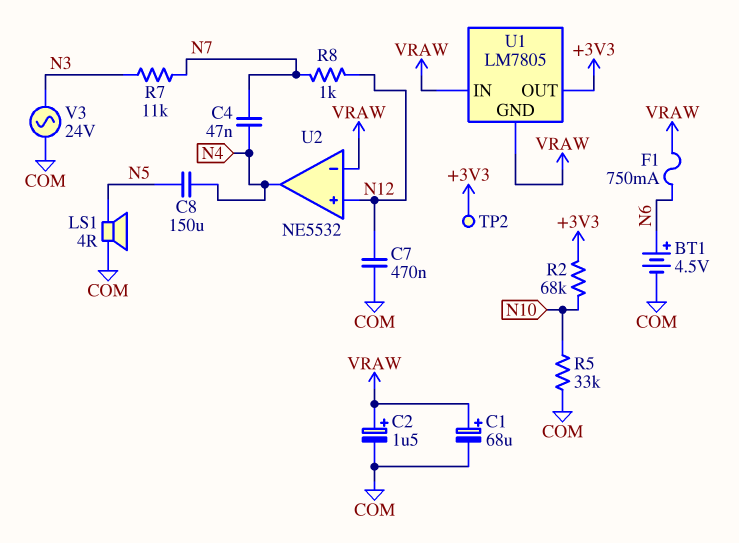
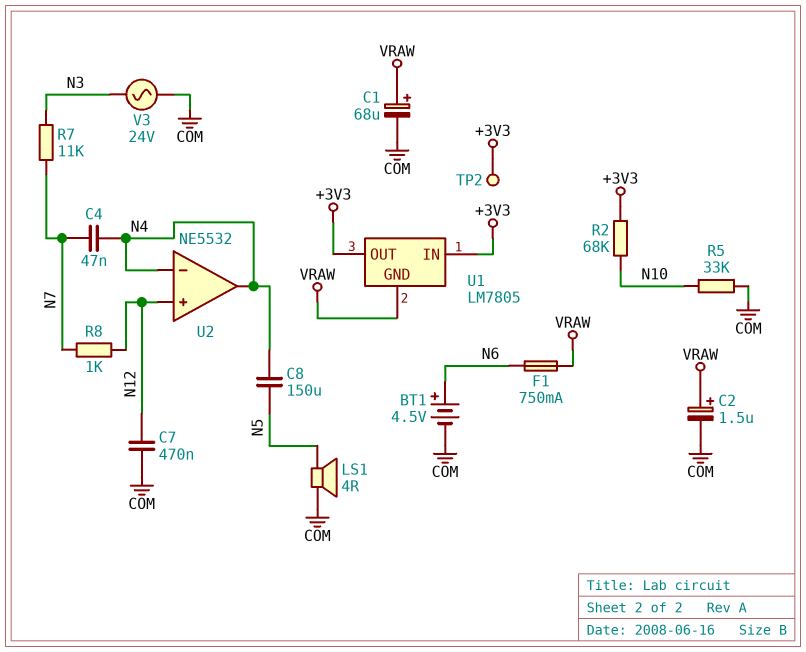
U1 pin IN: VRAW -> +3V3
U2 pin in-: VRAW -> N4

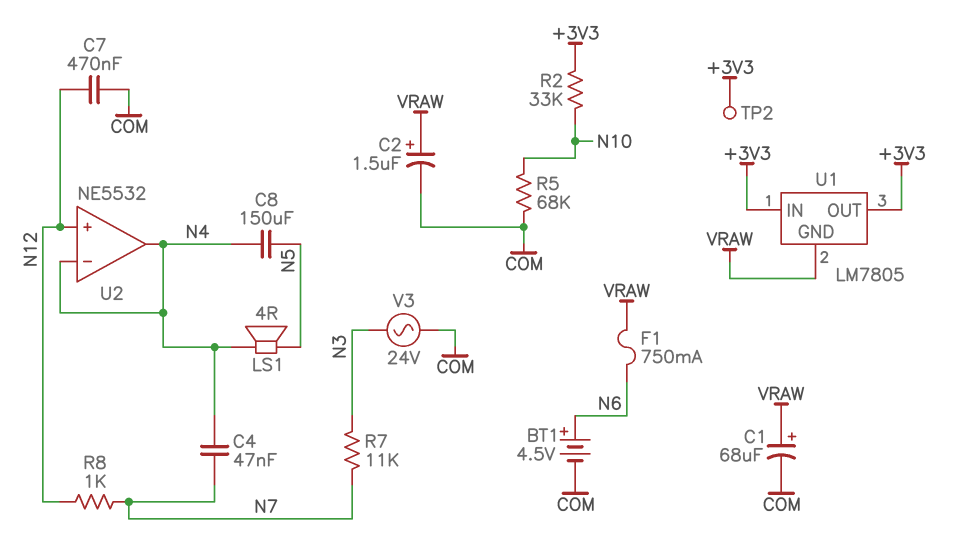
LS1: speaker 4R (COM, N5) -> speaker 4R (N4, N5)
R2: 68k (+3V3, N10) -> 33k (+3V3, N10)
R5: 33k (COM, N10) -> 68k (COM, N10)

